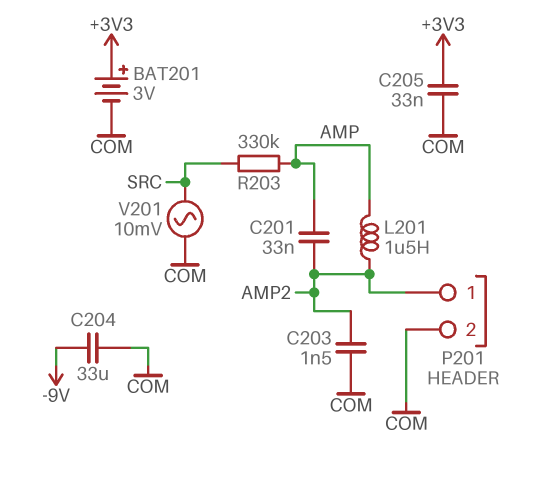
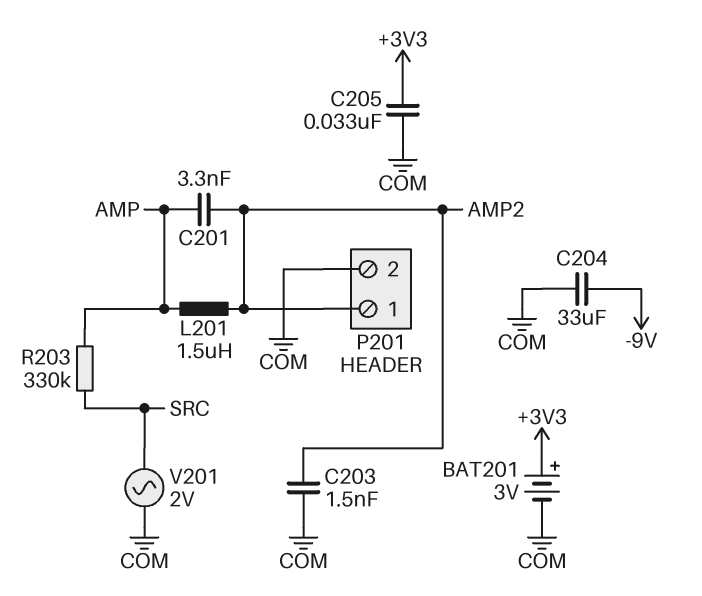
C201: 33nF (AMP, AMP2) -> 3.3nF (AMP, AMP2)
V201: AC 10mV (COM, SRC) -> AC 2V (COM, SRC)

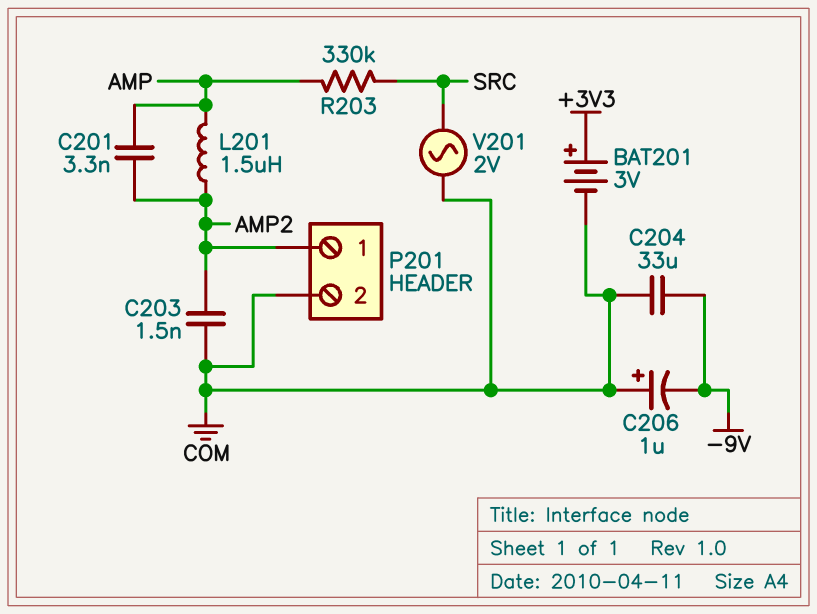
C205: 33nF (+3V3, COM) -> none
C206: none -> 1uF (plus COM, minus -9V)

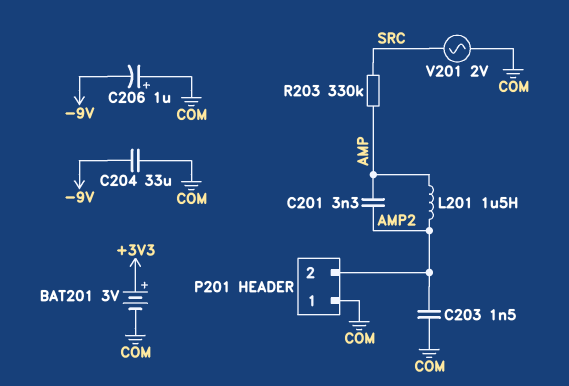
P201 pin 1: AMP2 -> COM
P201 pin 2: COM -> AMP2

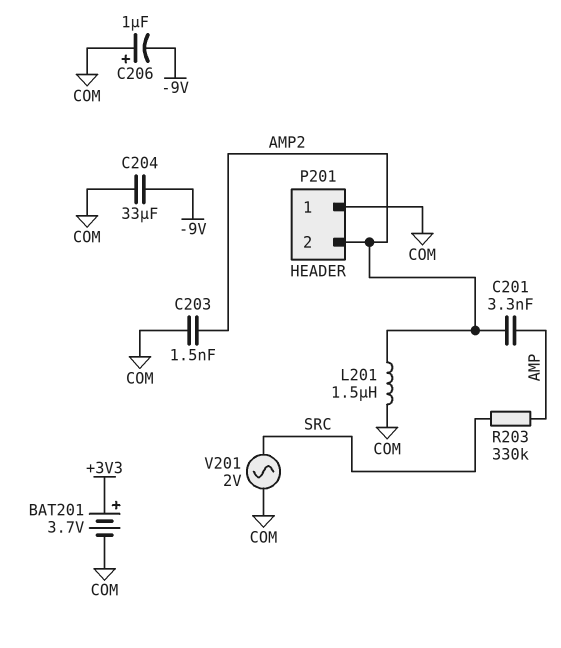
BAT201: 3V (plus +3V3, minus COM) -> 3.7V (plus +3V3, minus COM)
L201: 1.5uH (AMP, AMP2) -> 1.5uH (AMP2, COM)

